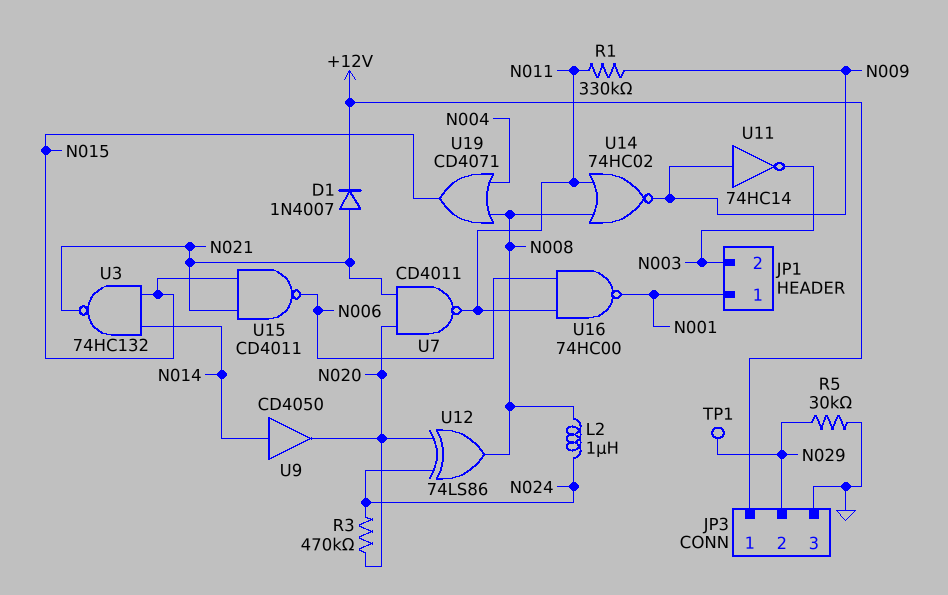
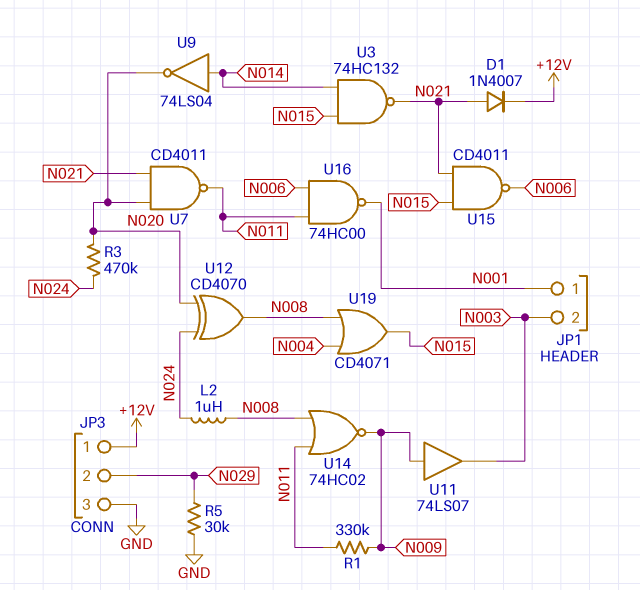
TP1: test point (N029) -> none
U9: buffer CD4050 (in N014, out N020) -> NOT 74LS04 (in N014, out N020)
U11: NOT 74HC14 (in N009, out N003) -> buffer 74LS07 (in N009, out N003)
U12: XOR 74LS86 (in N020, in N024, out N008) -> XOR CD4070 (in N020, in N024, out N008)

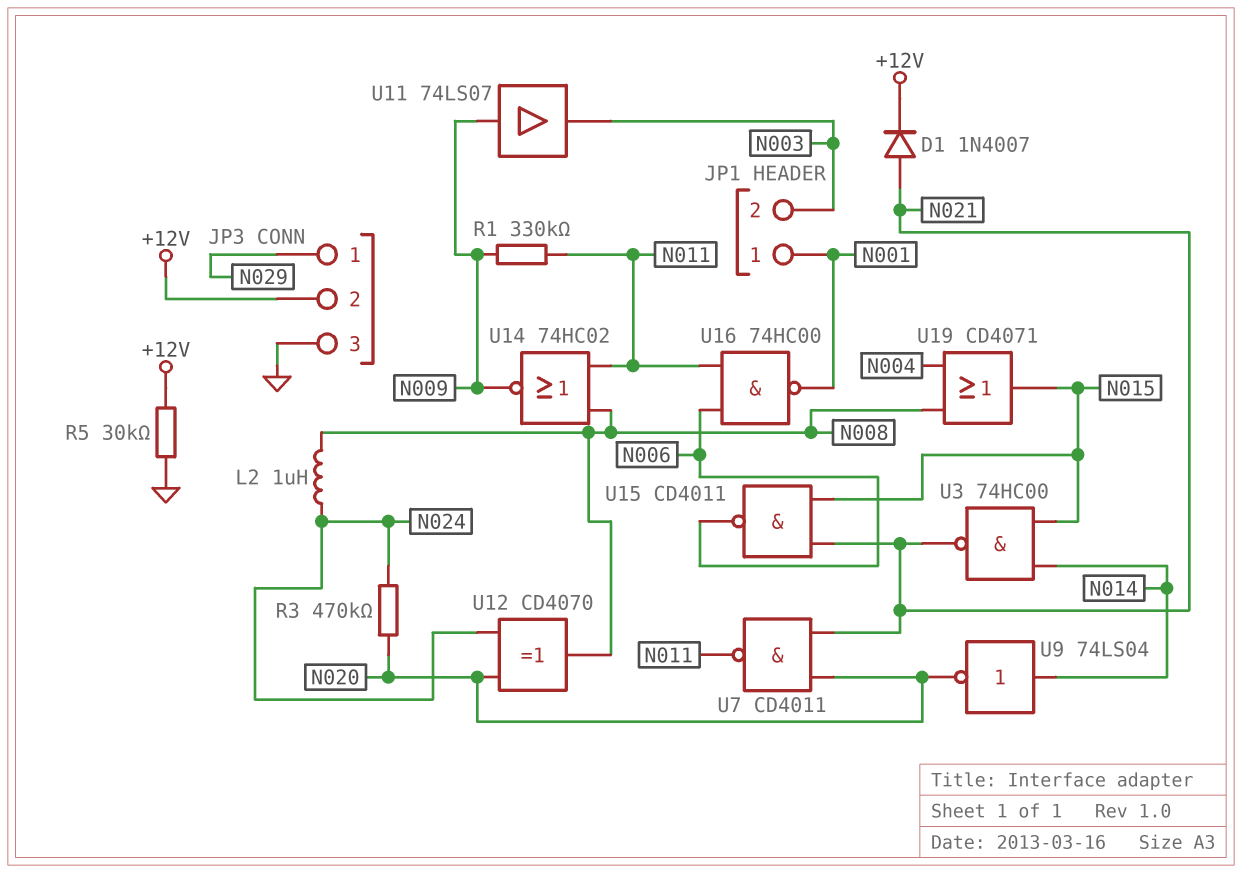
JP3 pin 1: +12V -> N029
JP3 pin 2: N029 -> +12V
R5: 30k (GND, N029) -> 30k (+12V, GND)
U3: NAND 74HC132 (in N014, in N015, out N021) -> NAND 74HC00 (in N014, in N015, out N021)

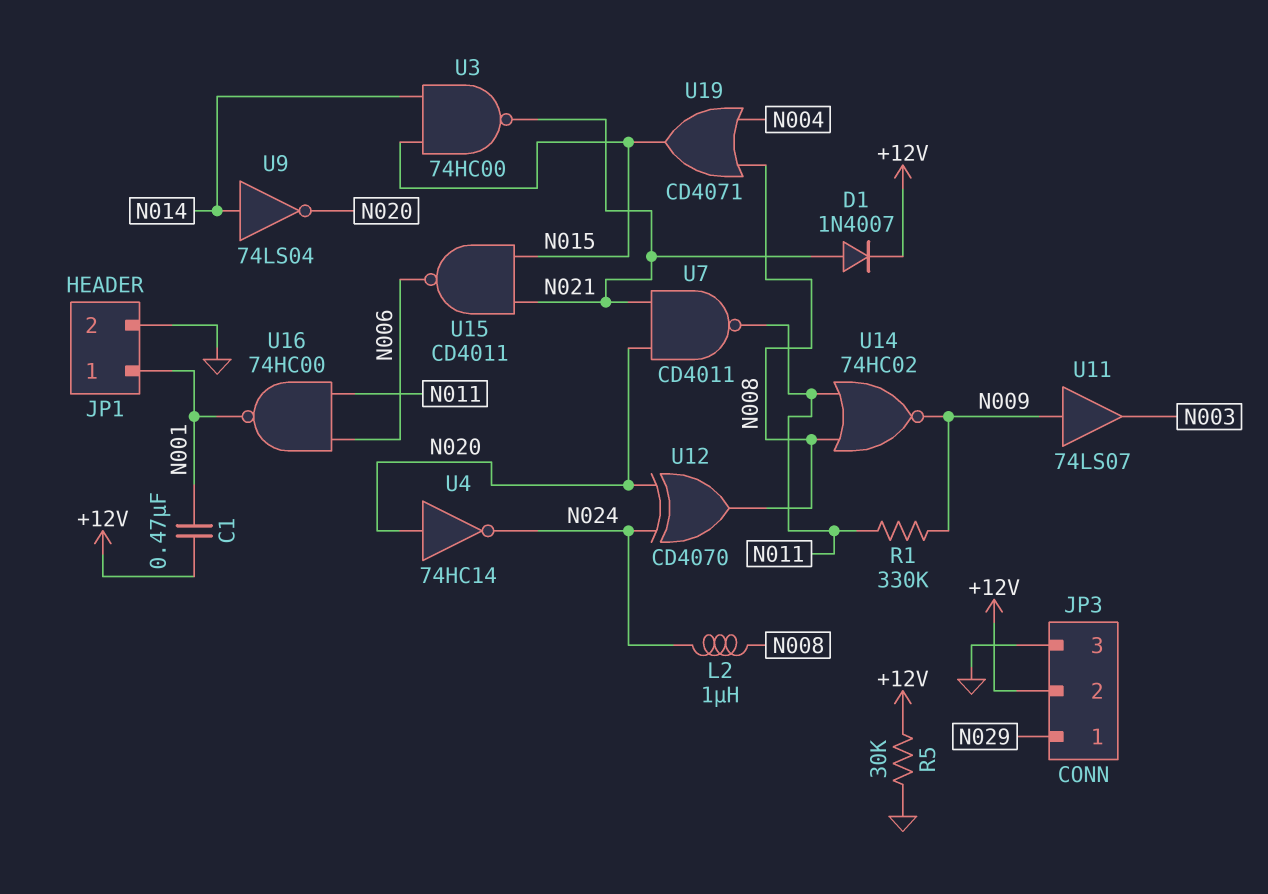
C1: none -> 470nF (+12V, N001)
JP1 pin 2: N003 -> GND
R3: 470k (N020, N024) -> none
U4: none -> NOT 74HC14 (in N020, out N024)

